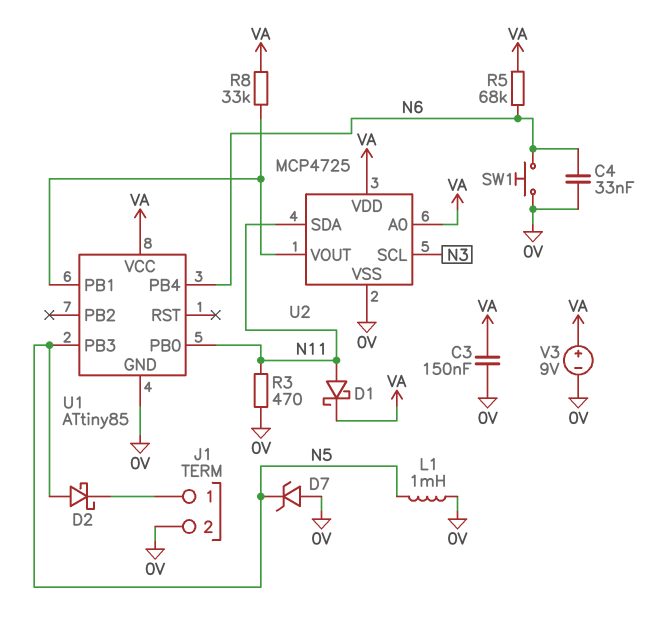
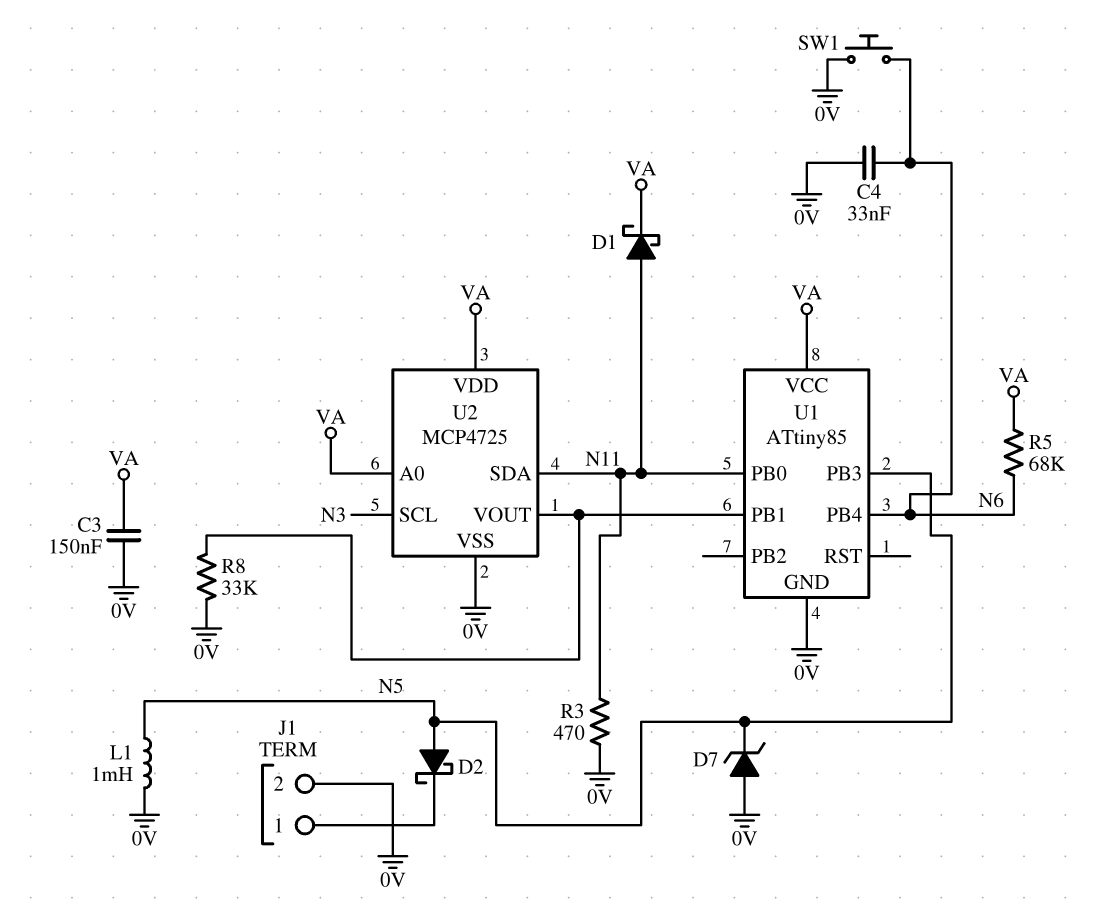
R8: 33k (U1/PB1, VA) -> 33k (0V, U1/PB1)
V3: 9V (plus VA, minus 0V) -> none

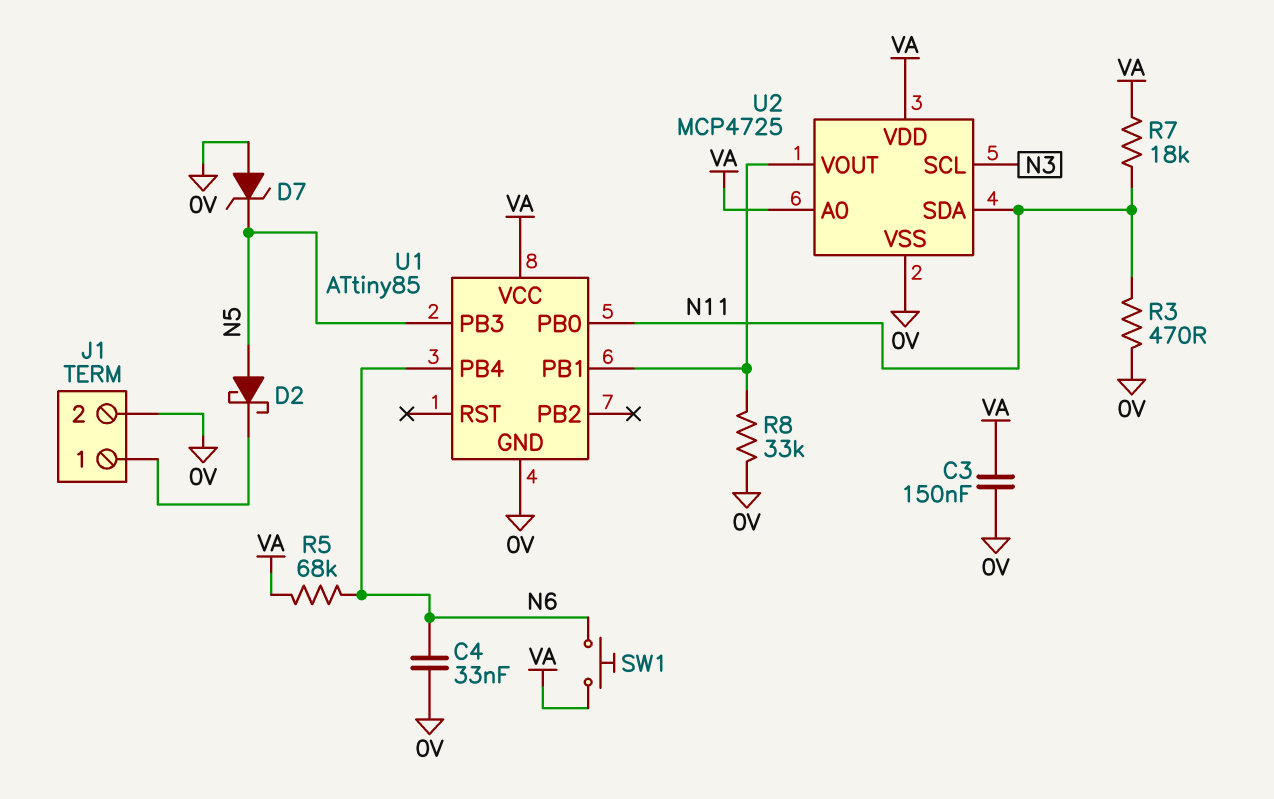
D1: schottky (A N11, K VA) -> none
L1: 1mH (0V, N5) -> none
R7: none -> 18k (N11, VA)
SW1: button (0V, N6) -> button (N6, VA)

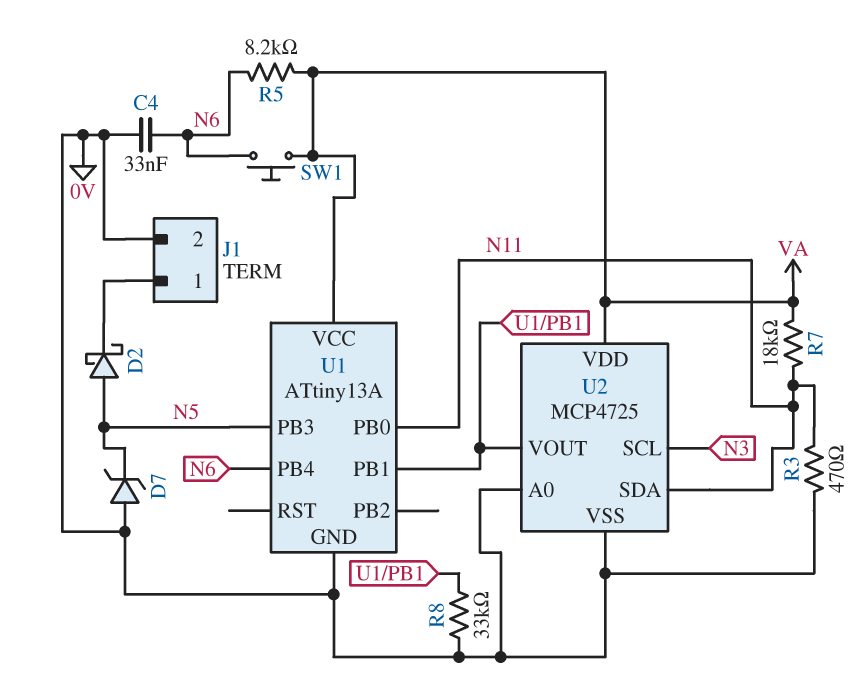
C3: 150nF (0V, VA) -> none
R5: 68k (N6, VA) -> 8.2k (N6, VA)
U1: ATtiny85 -> ATtiny13A
U2 pin A0: VA -> 0V

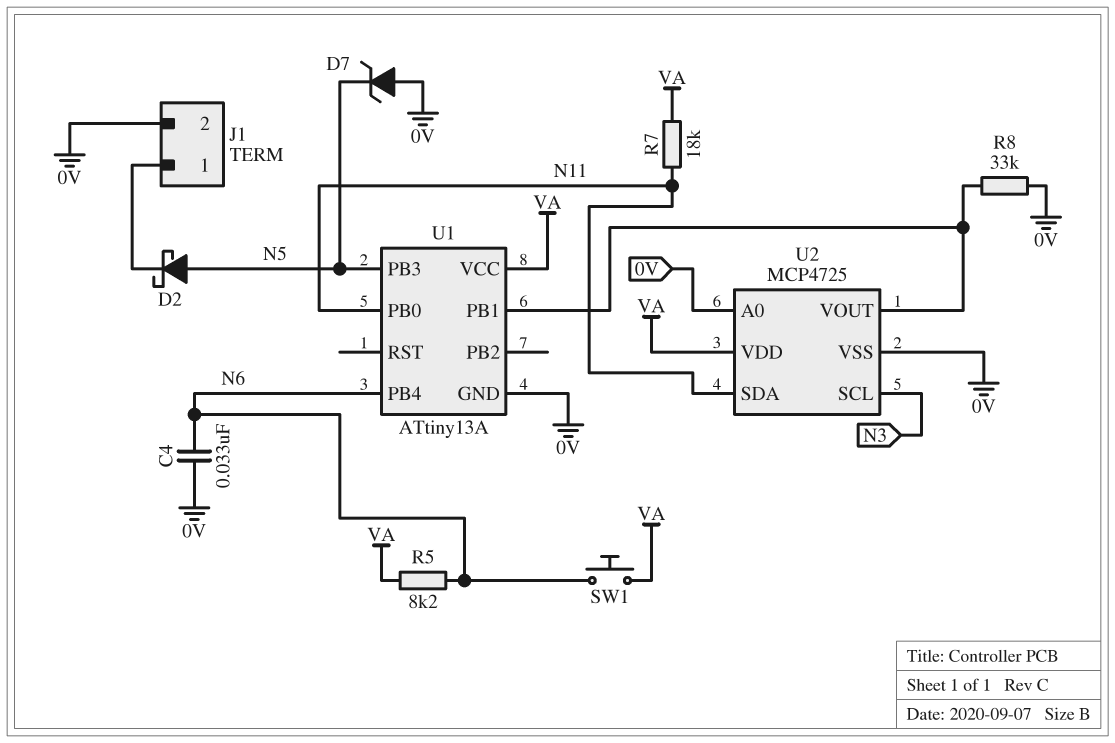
R3: 470 (0V, N11) -> none

